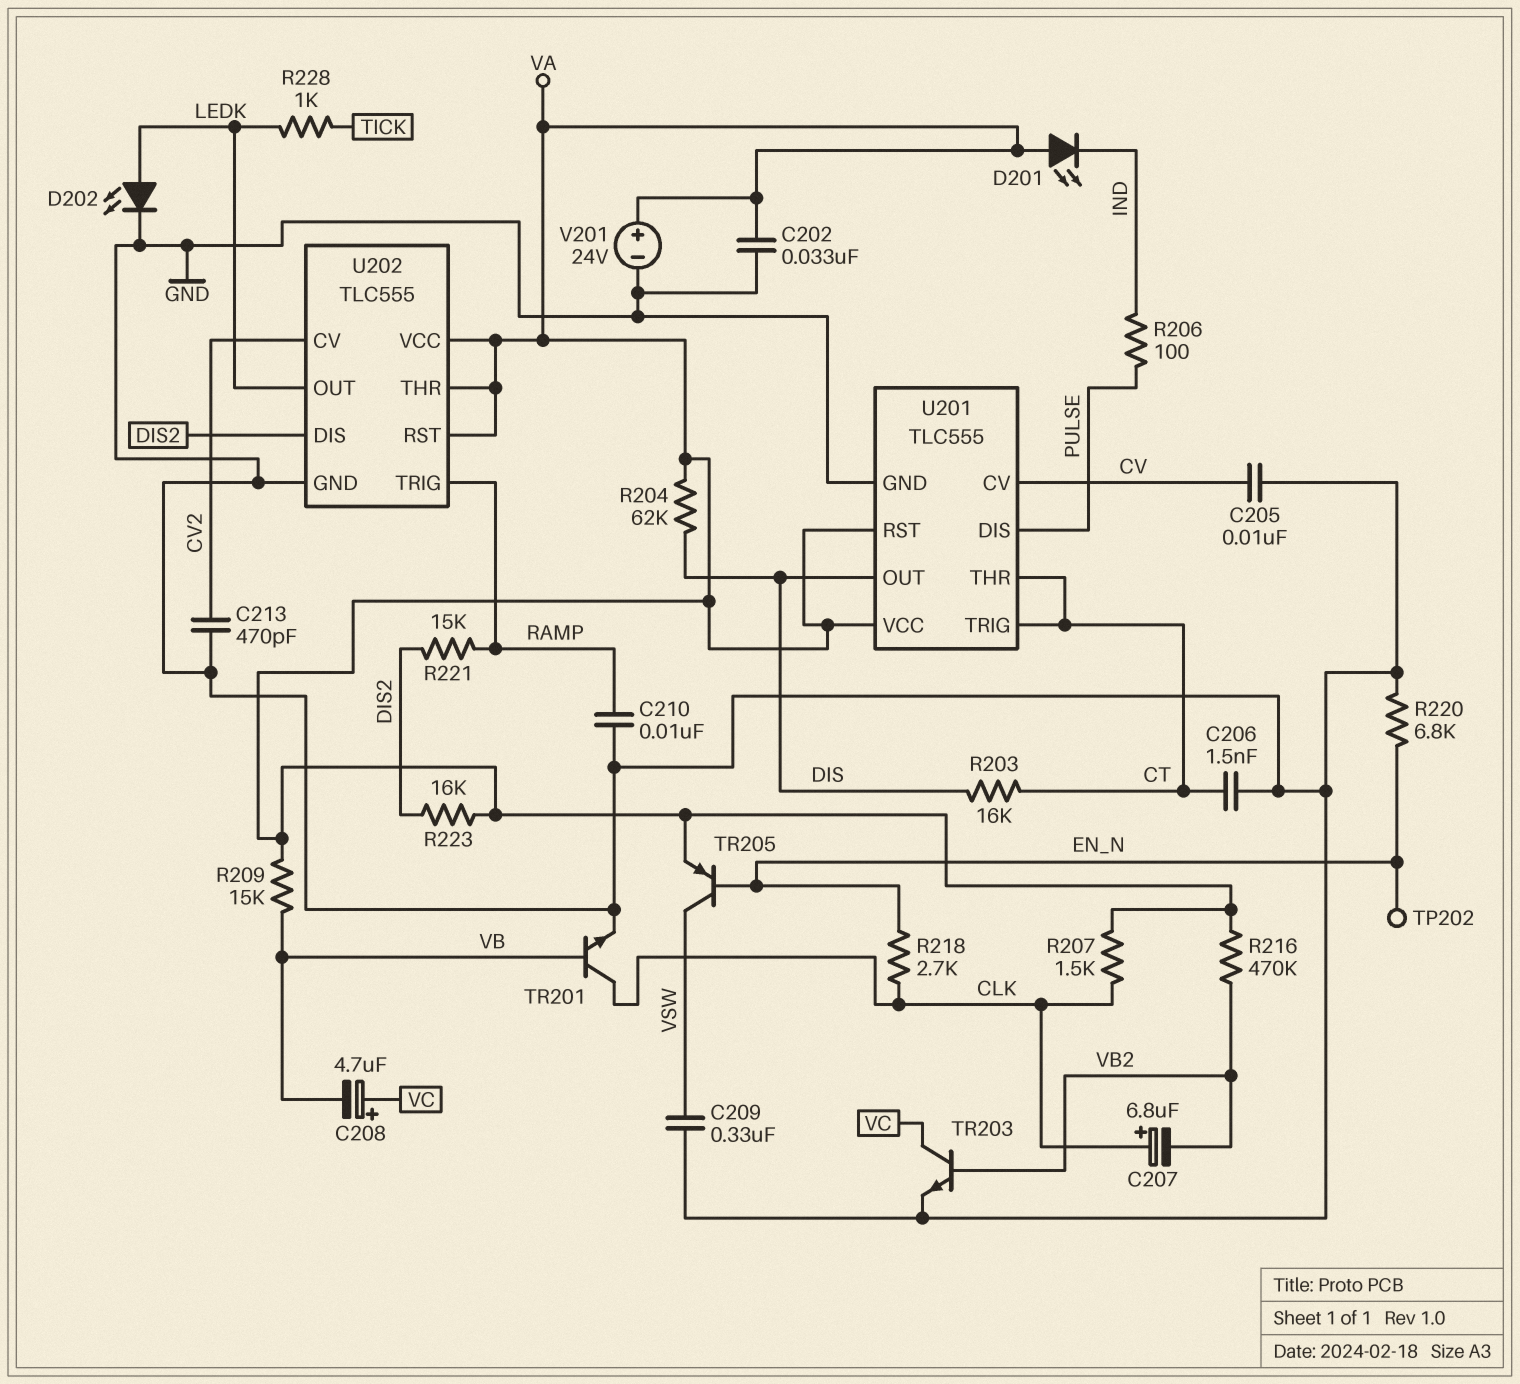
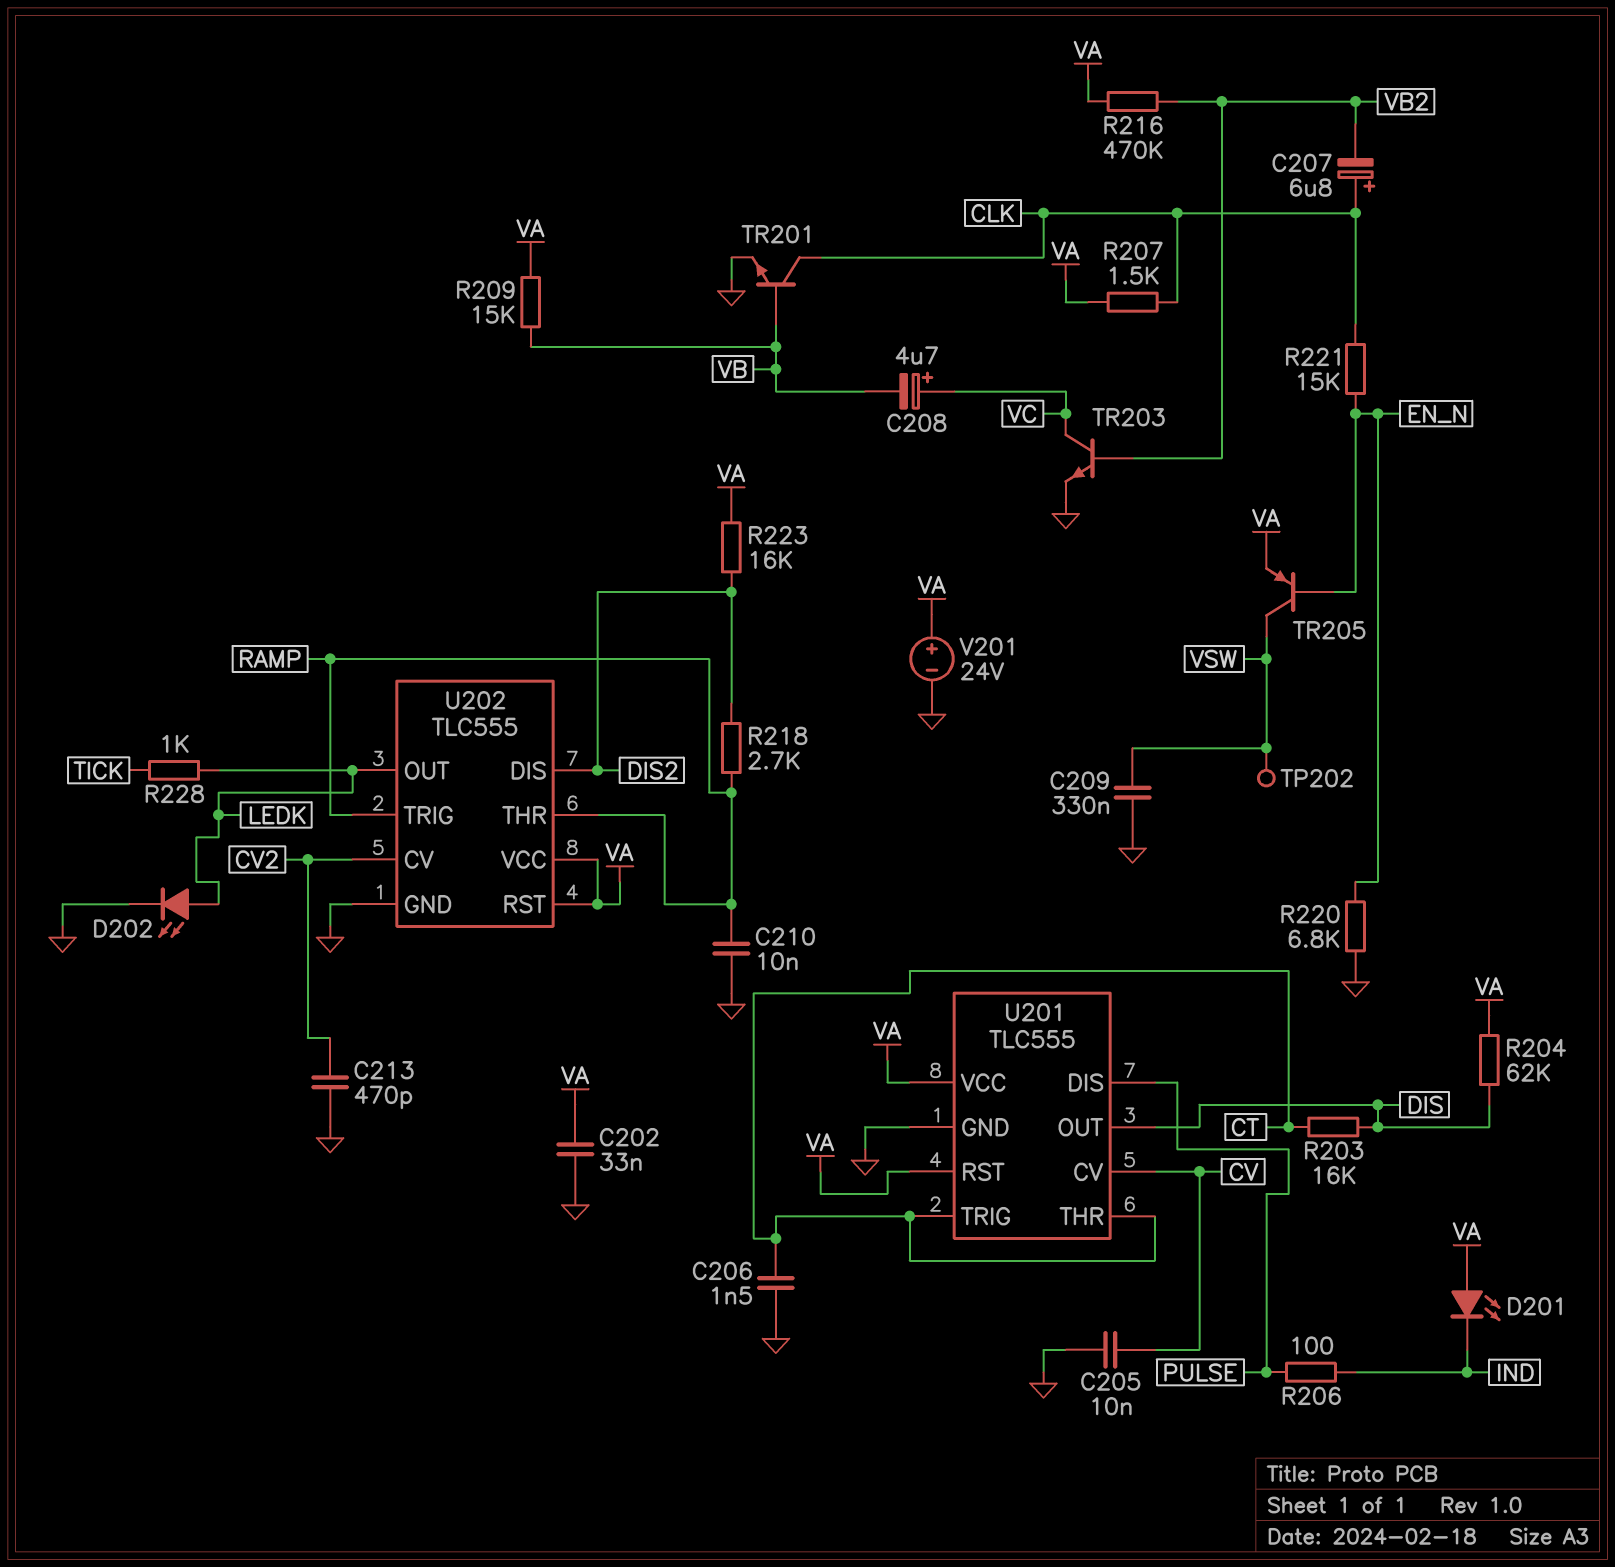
R218: 2.7k (CLK, EN_N) -> 2.7k (DIS2, RAMP)
R221: 15k (DIS2, RAMP) -> 15k (CLK, EN_N)
TP202: test point (EN_N) -> test point (VSW)
U202 pin THR: VA -> RAMP

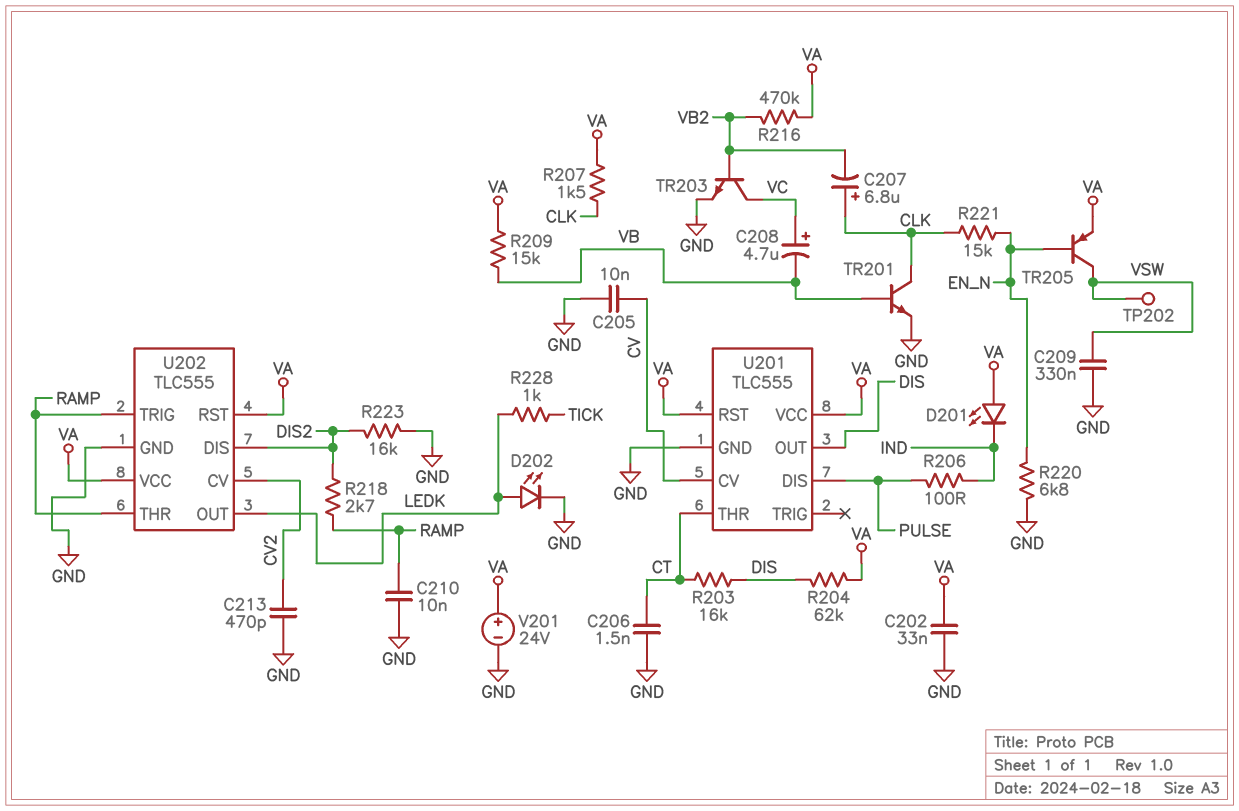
R223: 16k (DIS2, VA) -> 16k (DIS2, GND)
U201 pin TRIG: CT -> none

